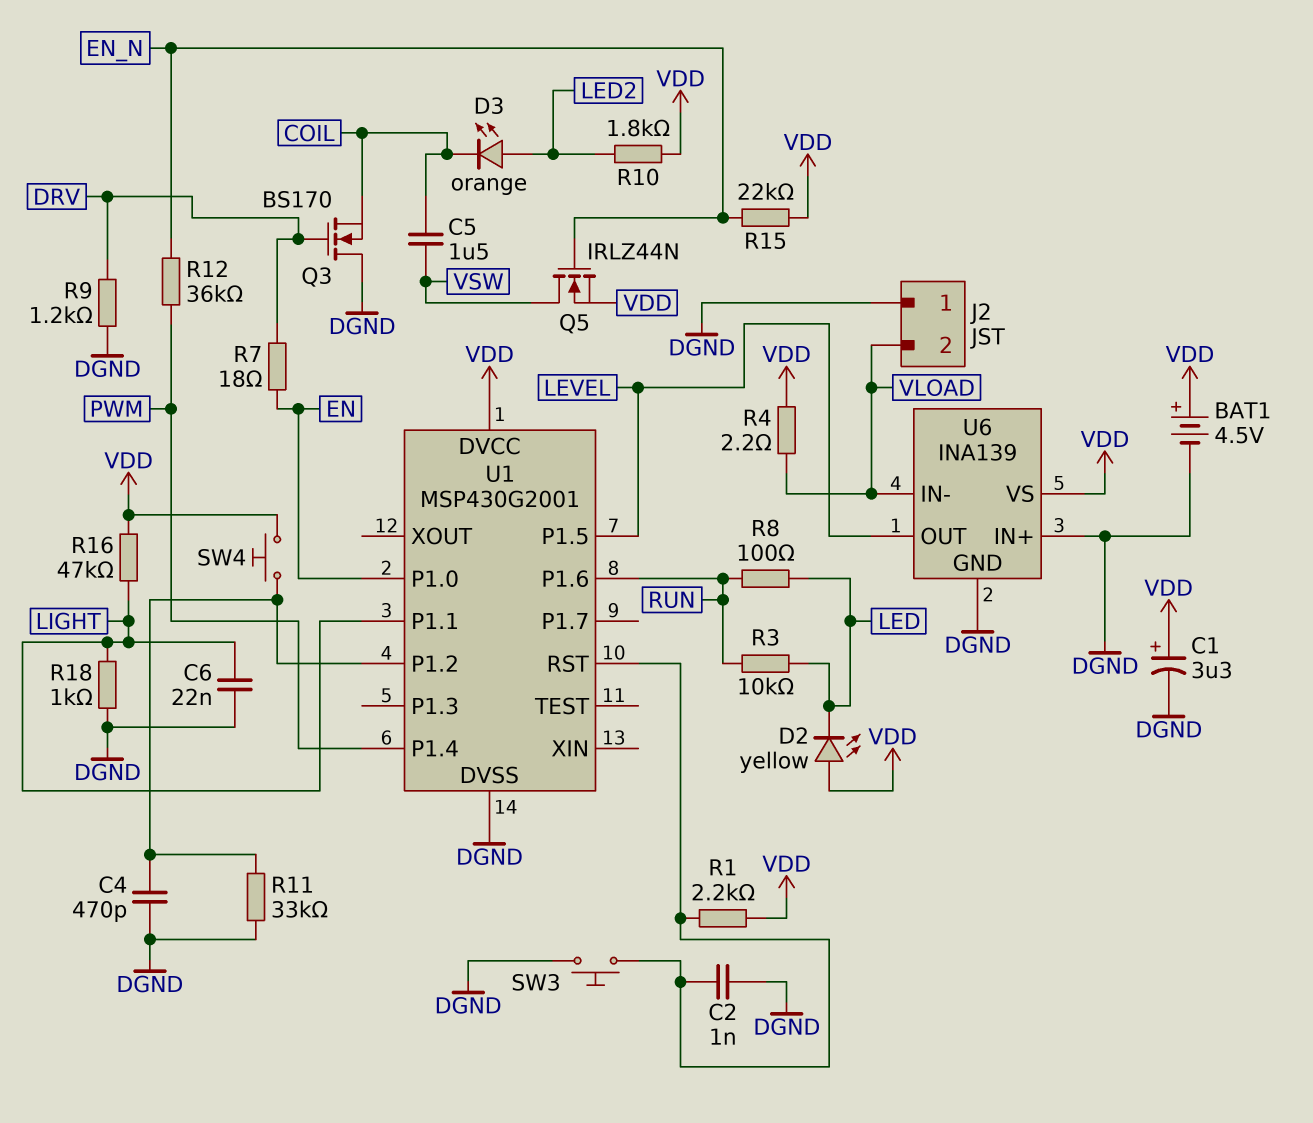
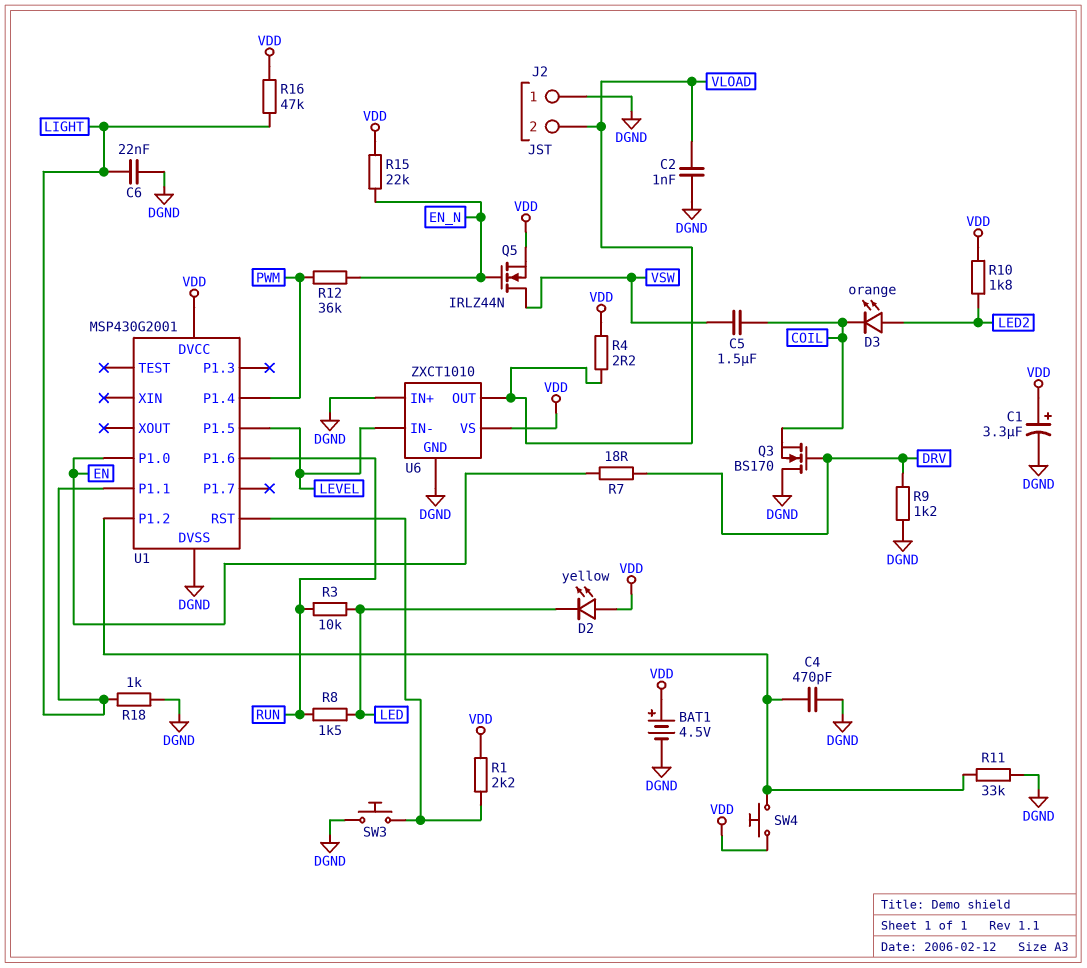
C2: 1nF (DGND, U1/RST) -> 1nF (DGND, VLOAD)
R8: 100 (LED, RUN) -> 1.5k (LED, RUN)
U6: INA139 -> ZXCT1010
U6 pin IN-: VLOAD -> LEVEL
U6 pin OUT: LEVEL -> VLOAD

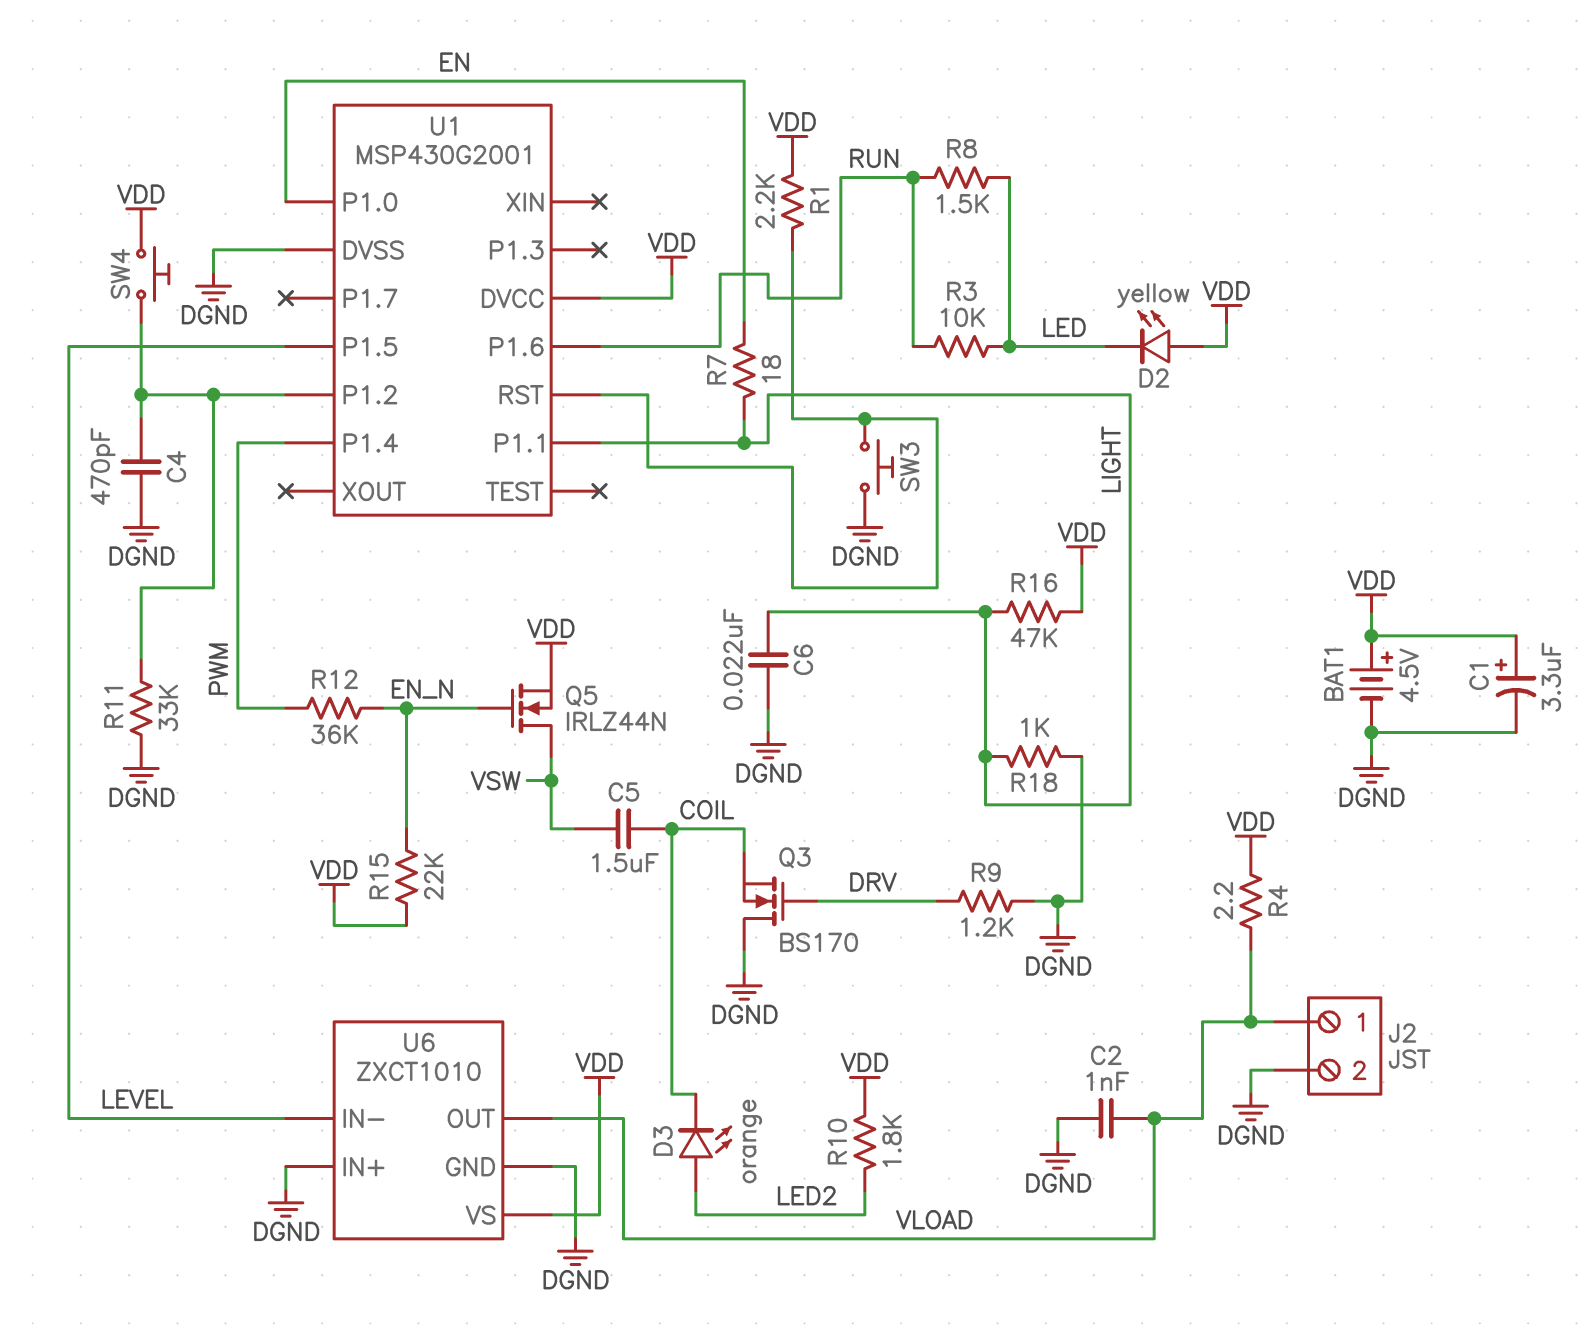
J2 pin 1: DGND -> VLOAD
J2 pin 2: VLOAD -> DGND
R7: 18 (DRV, EN) -> 18 (EN, LIGHT)

